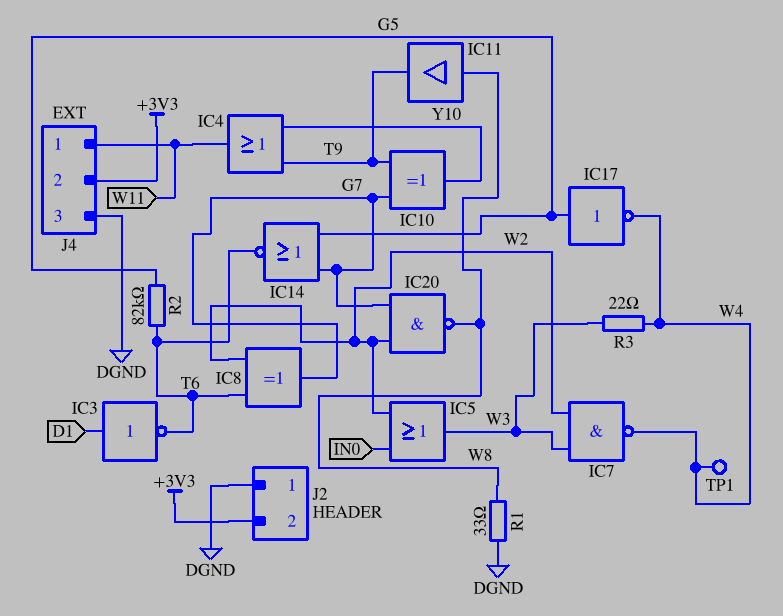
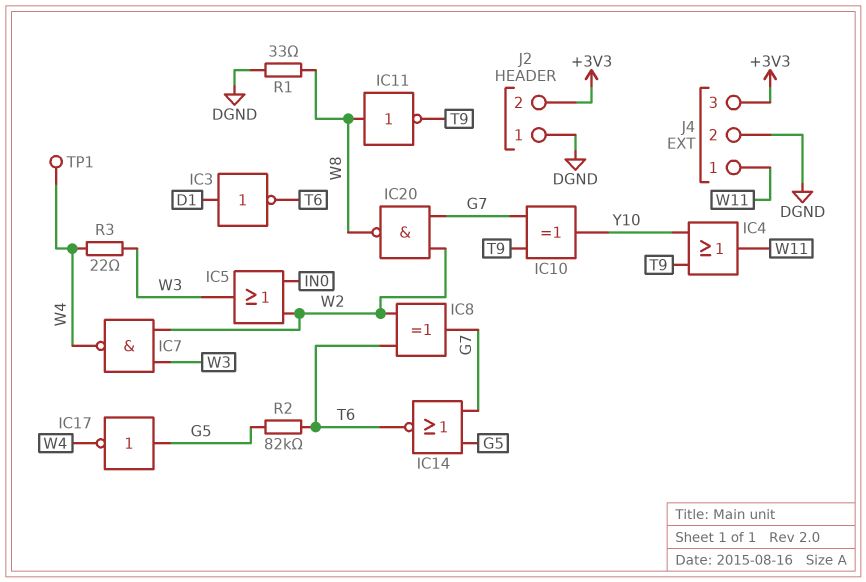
IC11: buffer (in W8, out T9) -> NOT (in W8, out T9)
J4 pin 2: +3V3 -> DGND
J4 pin 3: DGND -> +3V3

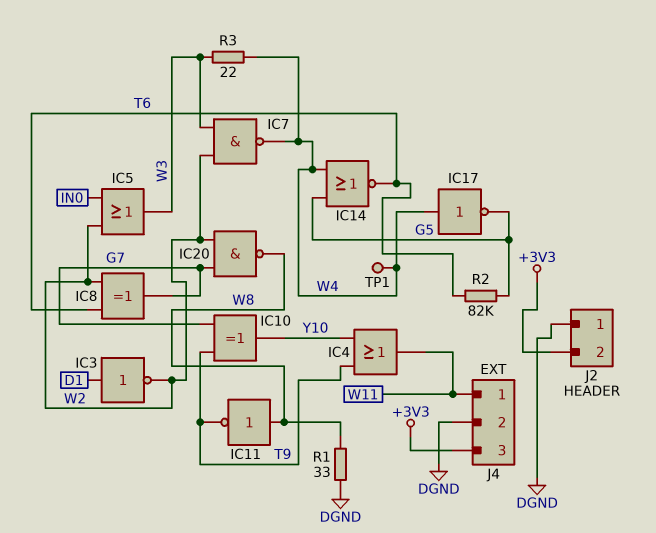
IC3: NOT (in D1, out T6) -> NOT (in D1, out W2)
IC14: NOR (in G5, in G7, out T6) -> NOR (in G5, in W4, out T6)
IC17: NOT (in G5, out W4) -> NOT (in W4, out G5)

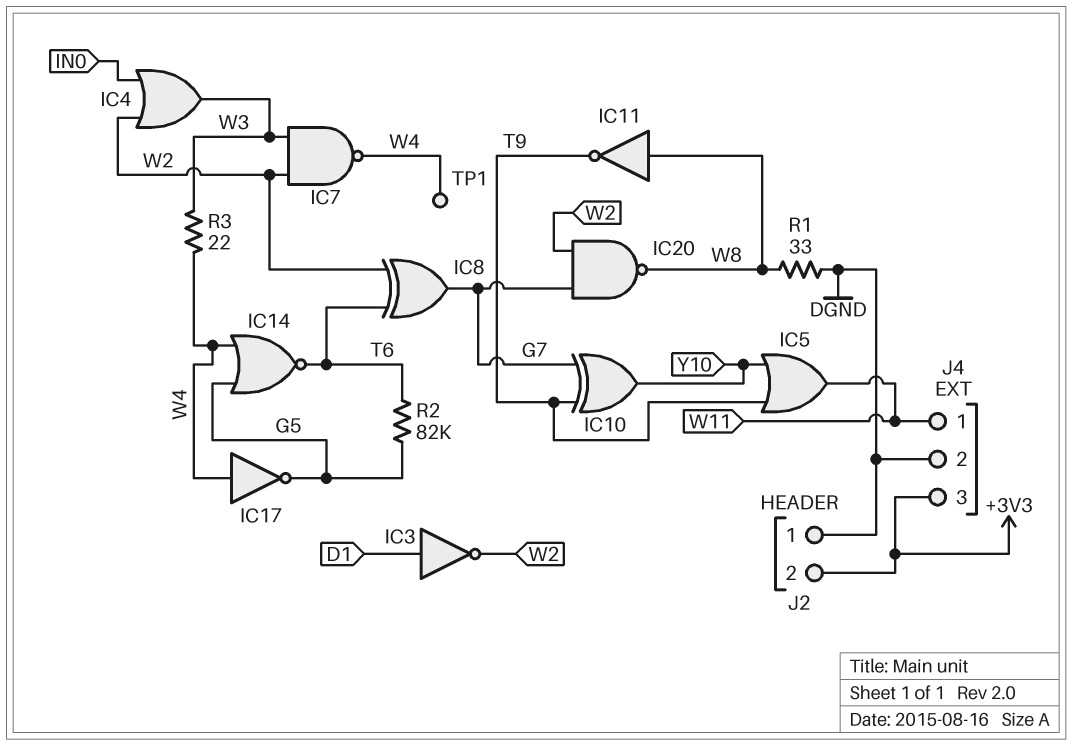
IC4: OR (in T9, in Y10, out W11) -> OR (in IN0, in W2, out W3)
IC5: OR (in IN0, in W2, out W3) -> OR (in T9, in Y10, out W11)

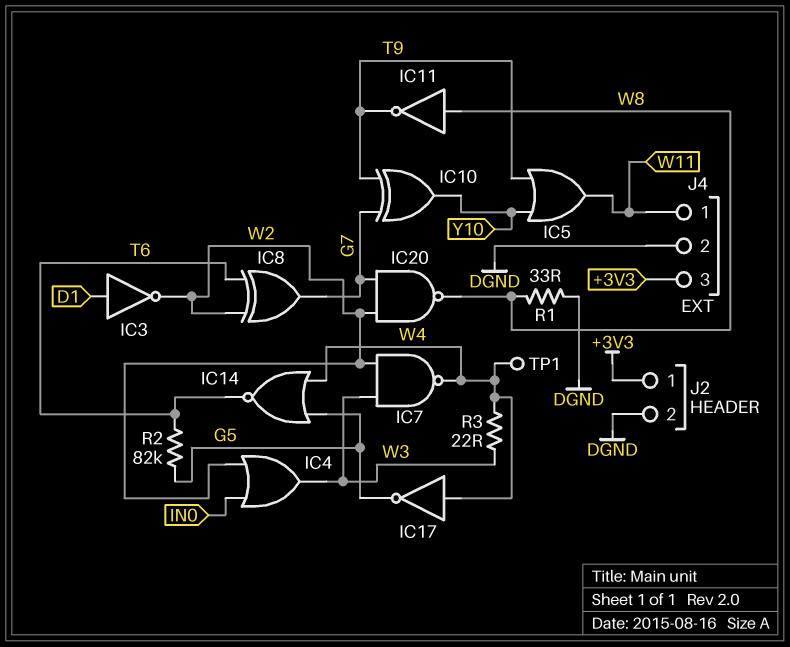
J2 pin 1: DGND -> +3V3
J2 pin 2: +3V3 -> DGND

